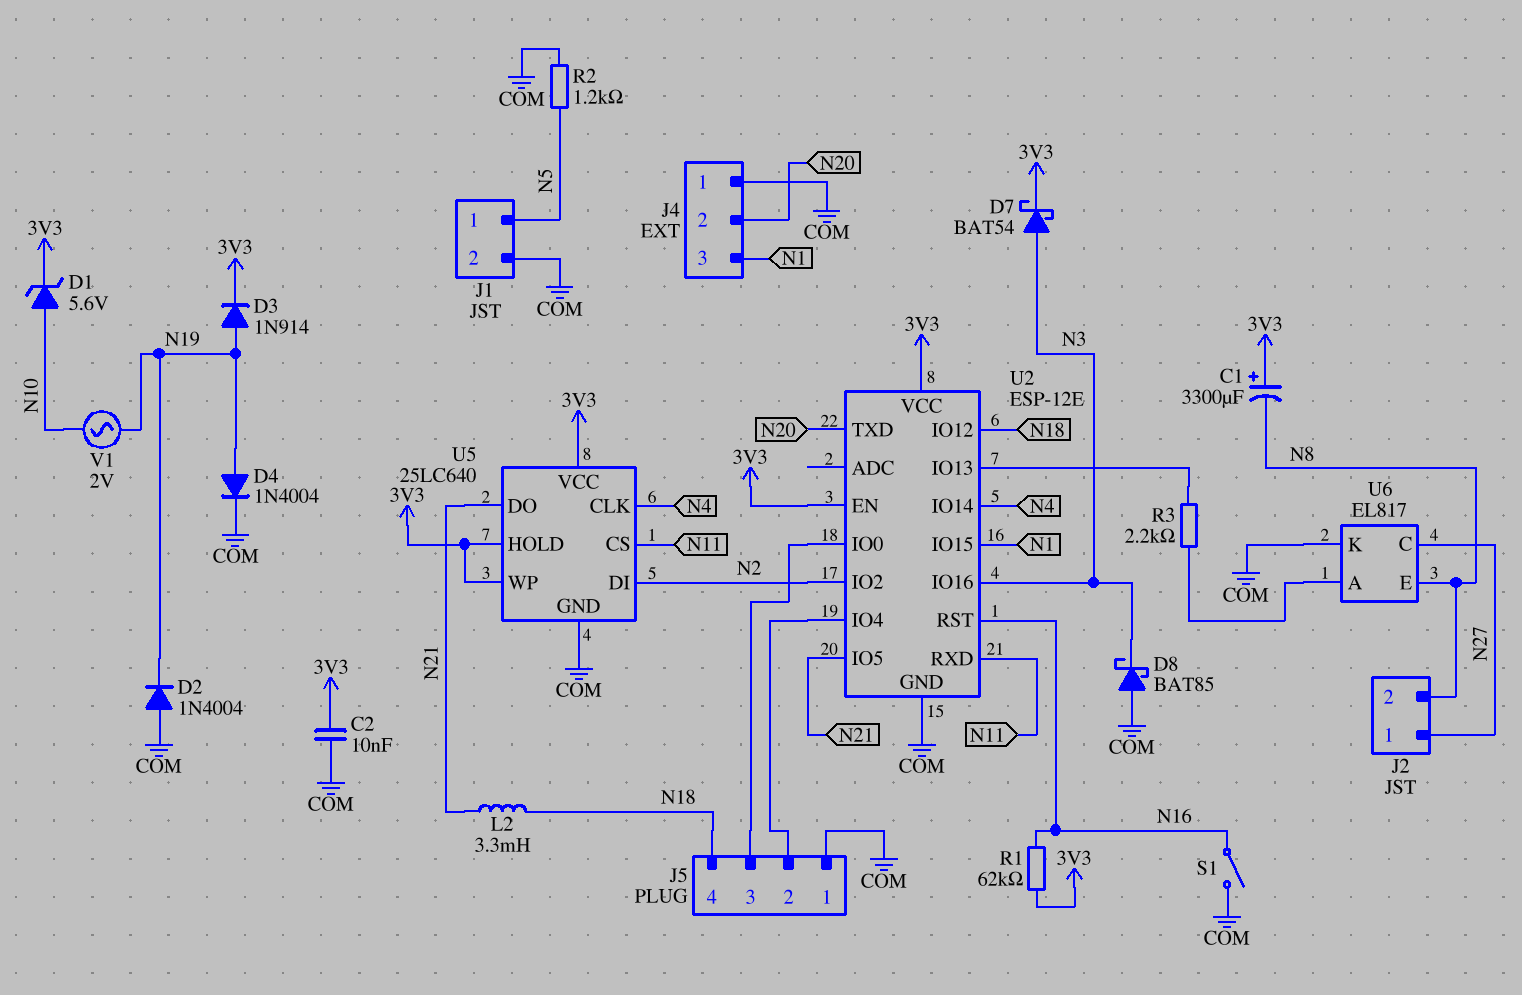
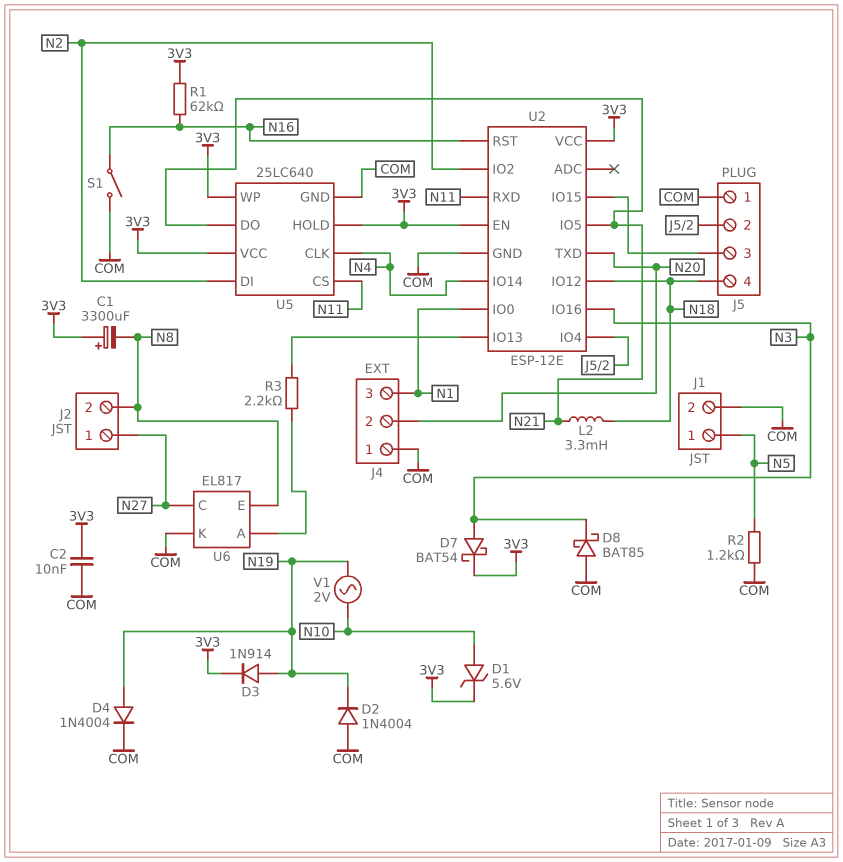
U2 pin IO0: J5/3 -> N1
U2 pin IO15: N1 -> J5/3

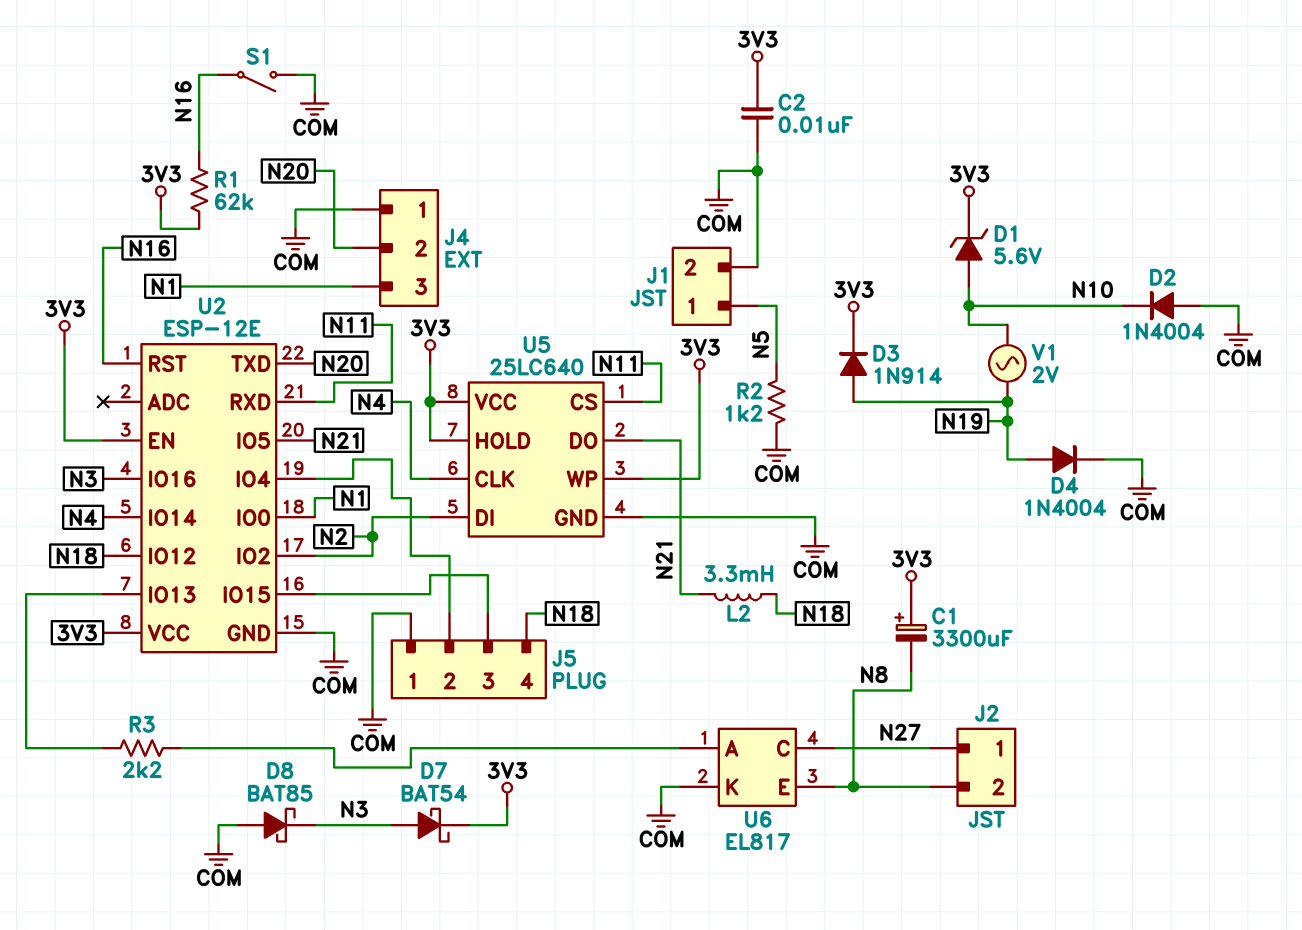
D2: diode 1N4004 (A COM, K N19) -> diode 1N4004 (A COM, K N10)

